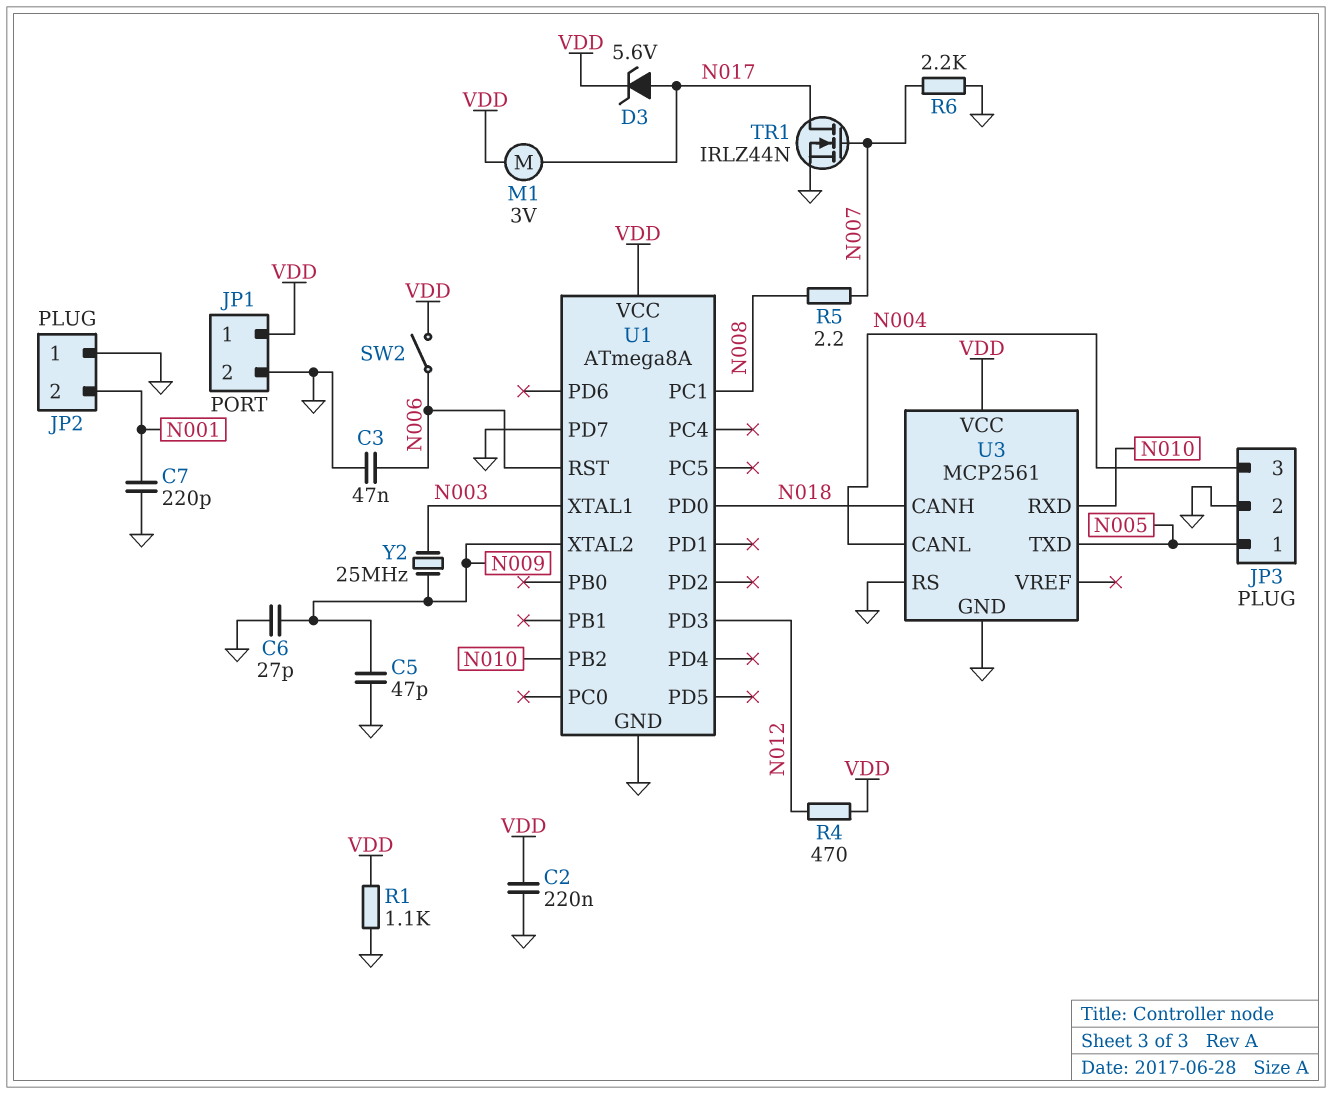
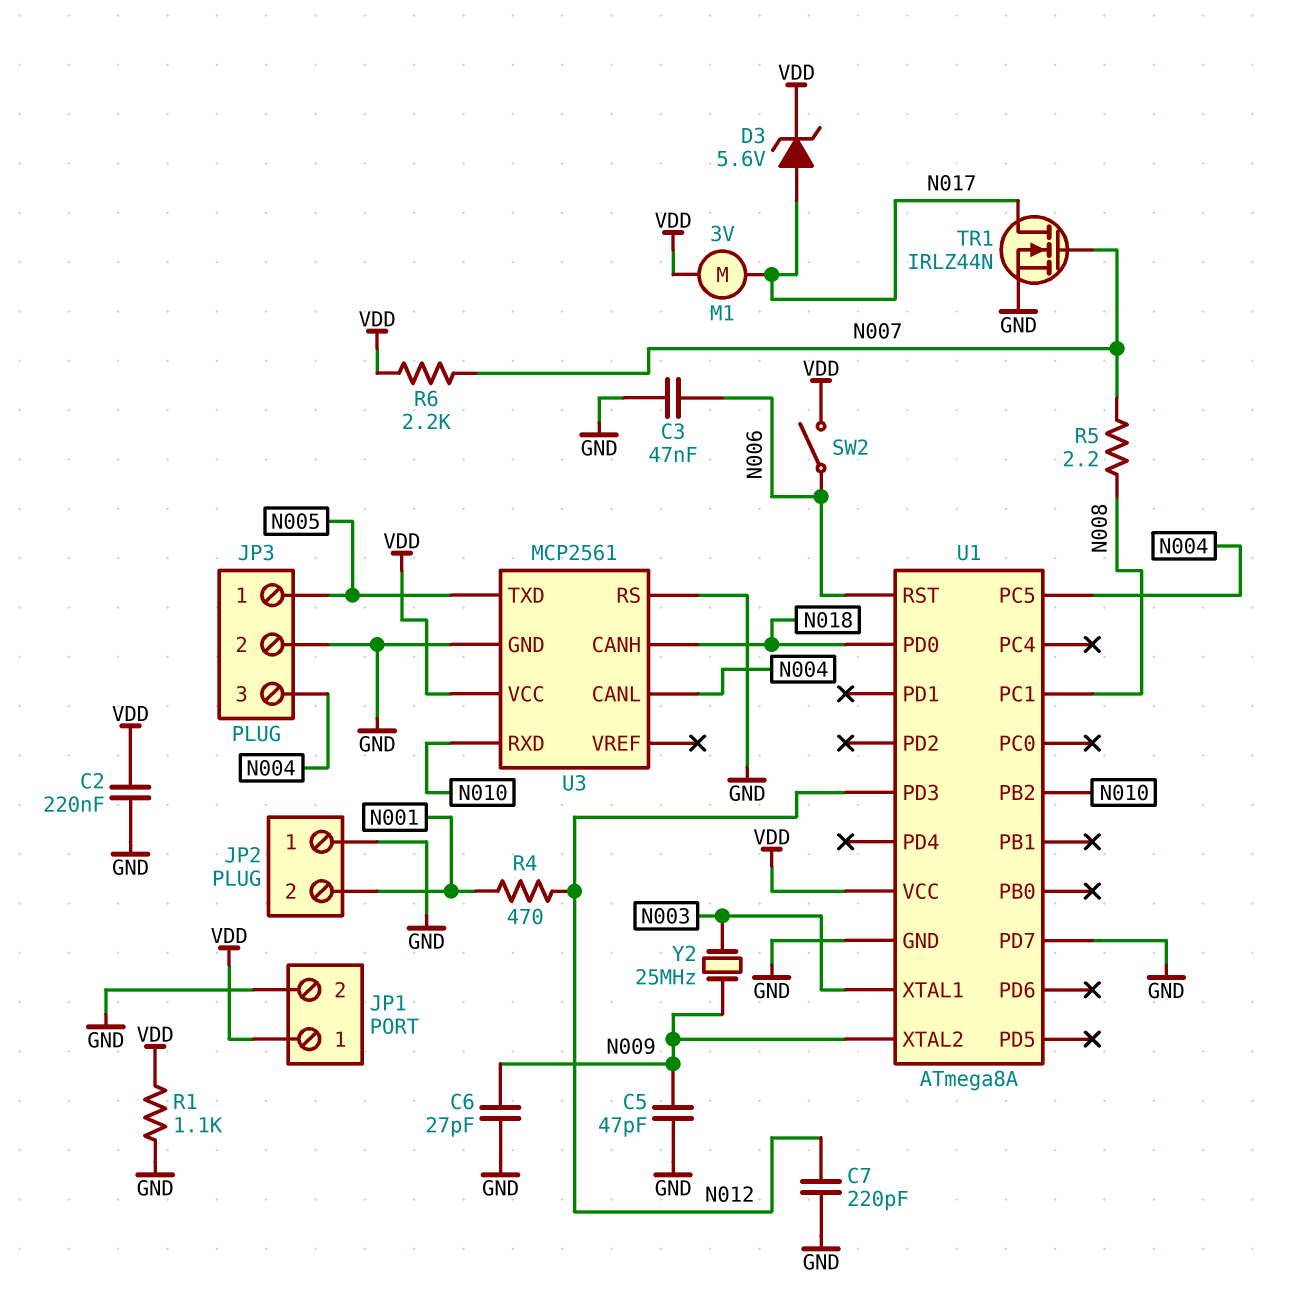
C7: 220pF (GND, N001) -> 220pF (GND, N012)
R4: 470 (N012, VDD) -> 470 (N001, N012)
R6: 2.2k (GND, N007) -> 2.2k (N007, VDD)
U1 pin PC5: none -> N004

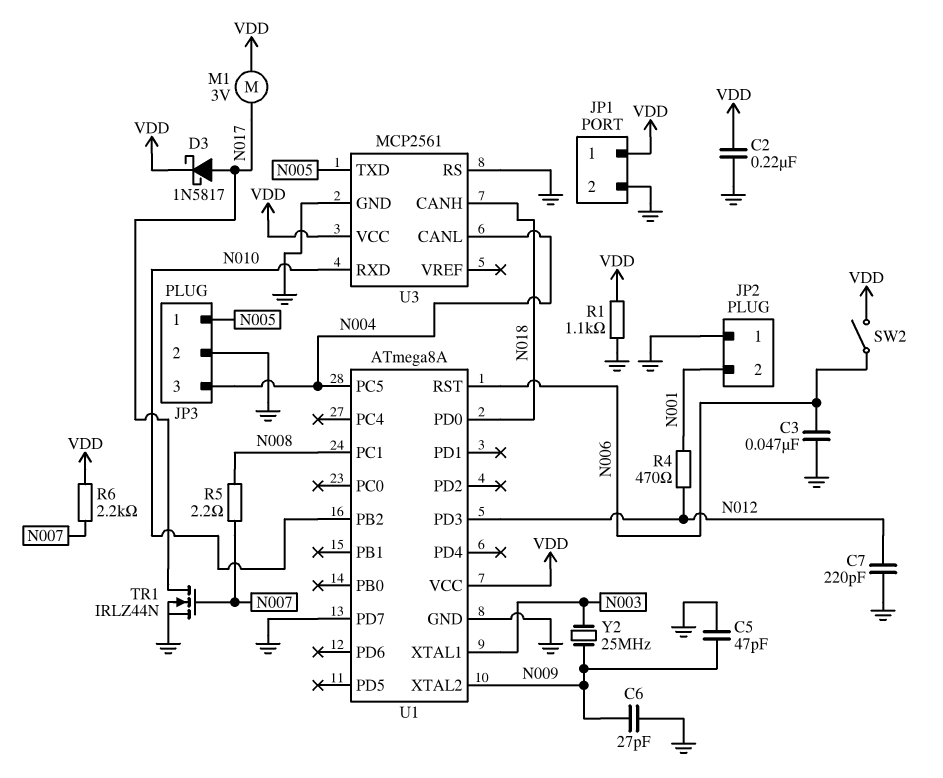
D3: zener 5.6V (A N017, K VDD) -> schottky 1N5817 (A N017, K VDD)

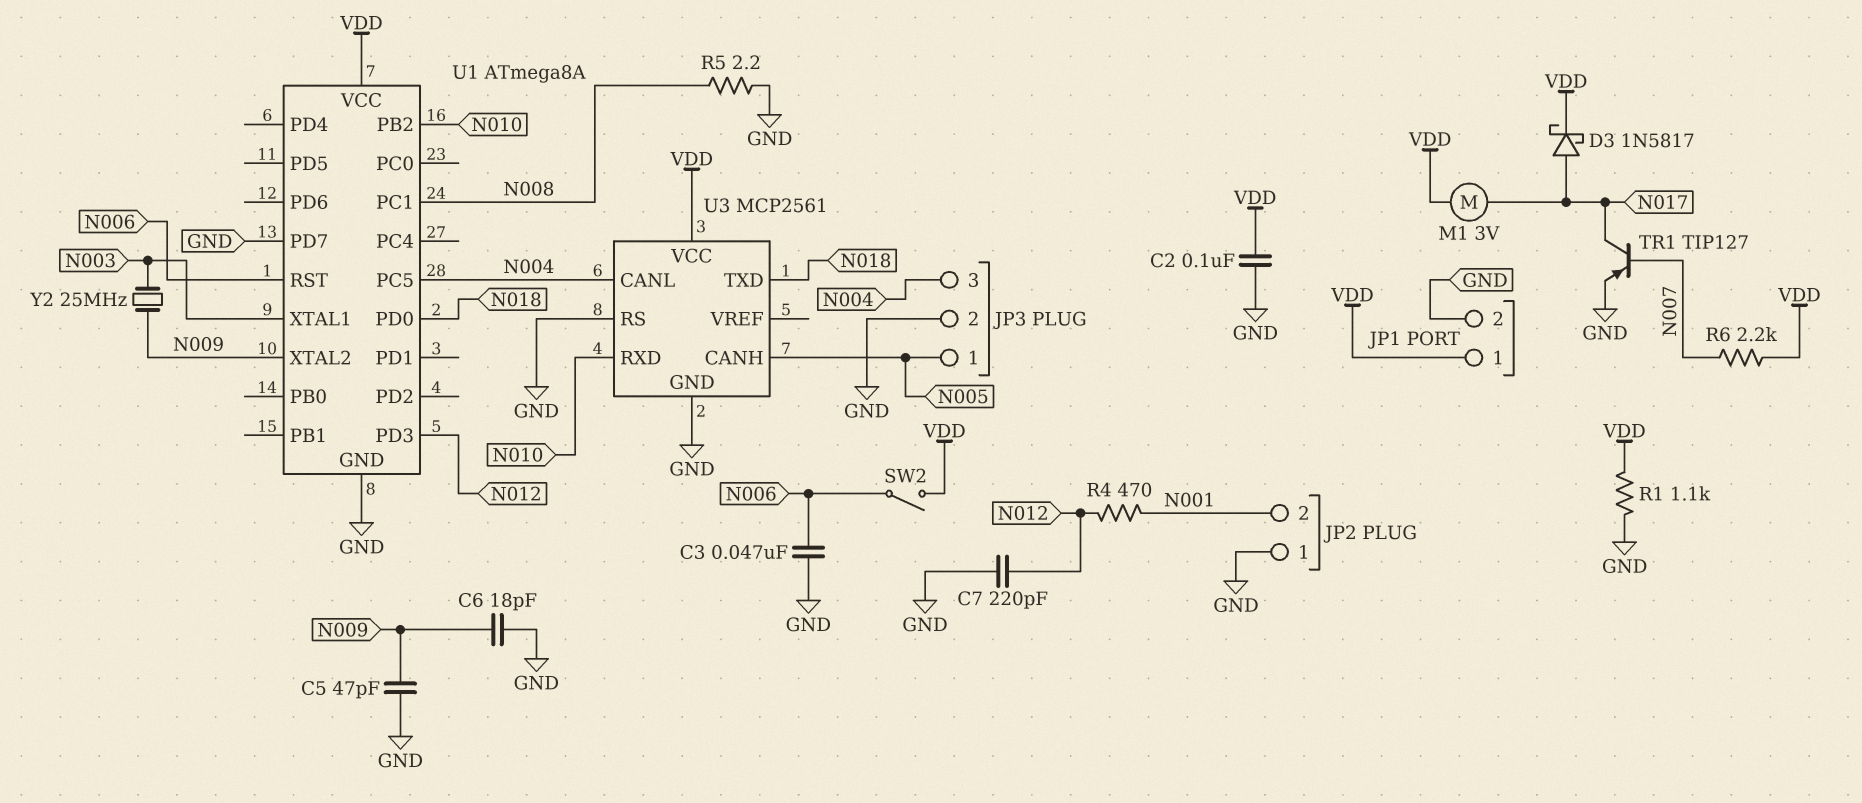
C2: 220nF (GND, VDD) -> 100nF (GND, VDD)
C6: 27pF (GND, N009) -> 18pF (GND, N009)
R5: 2.2 (N007, N008) -> 2.2 (GND, N008)
TR1: NMOS IRLZ44N (G N007, D N017, S GND) -> PNP TIP127 (B N007, C N017, E GND)
U3 pin CANH: N018 -> N005
U3 pin TXD: N005 -> N018

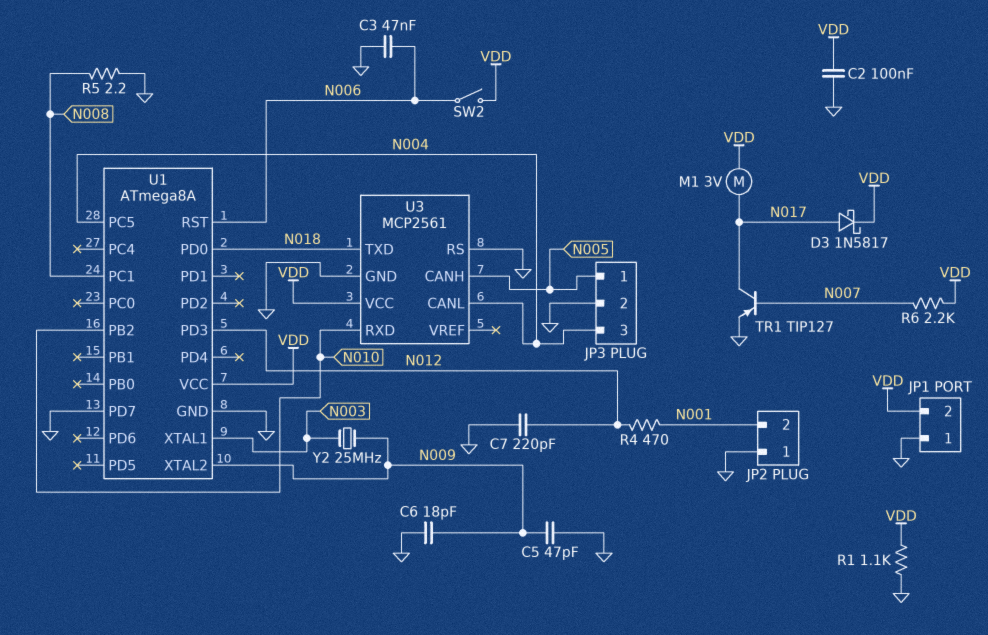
JP1 pin 1: VDD -> GND
JP1 pin 2: GND -> VDD

